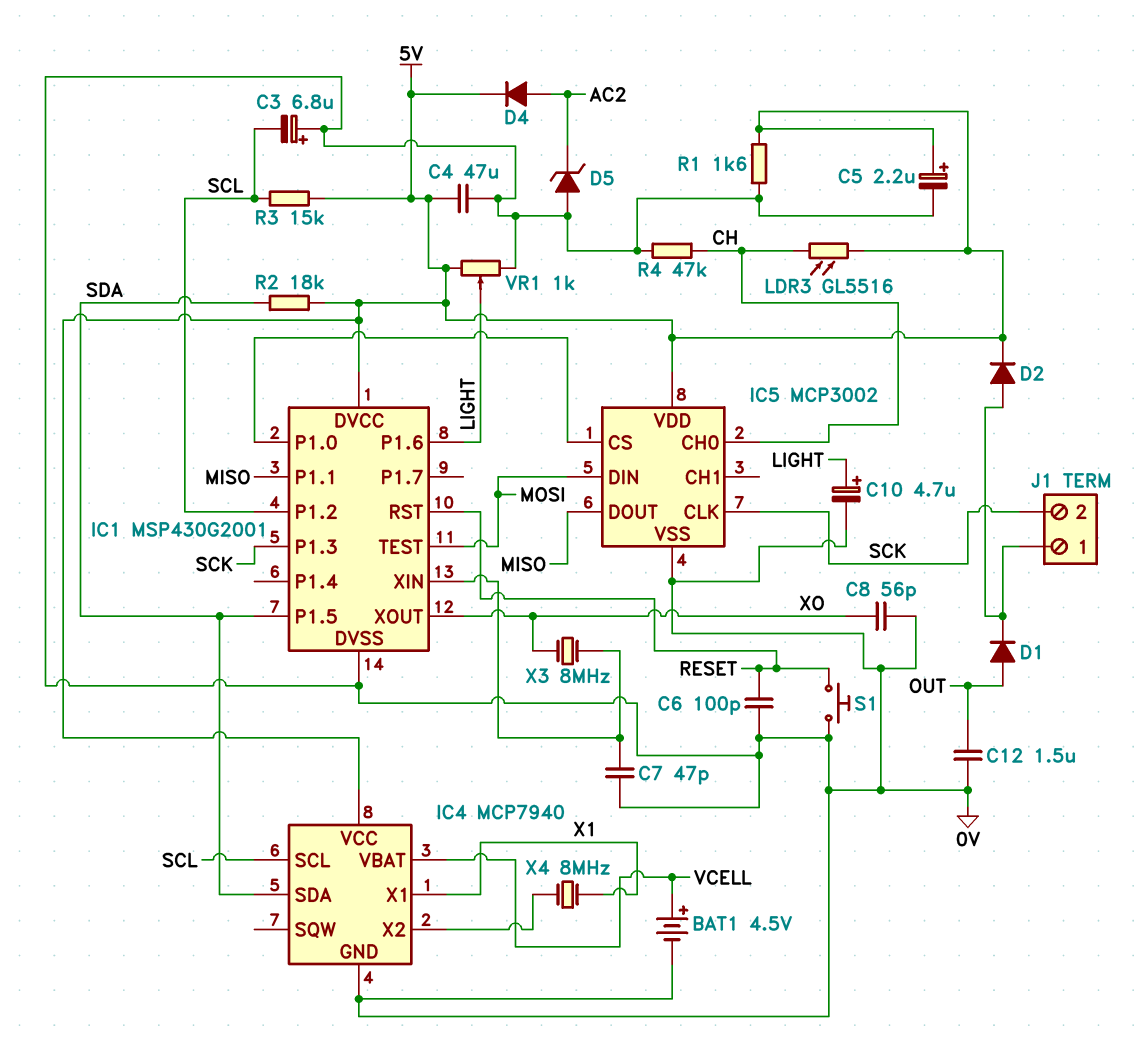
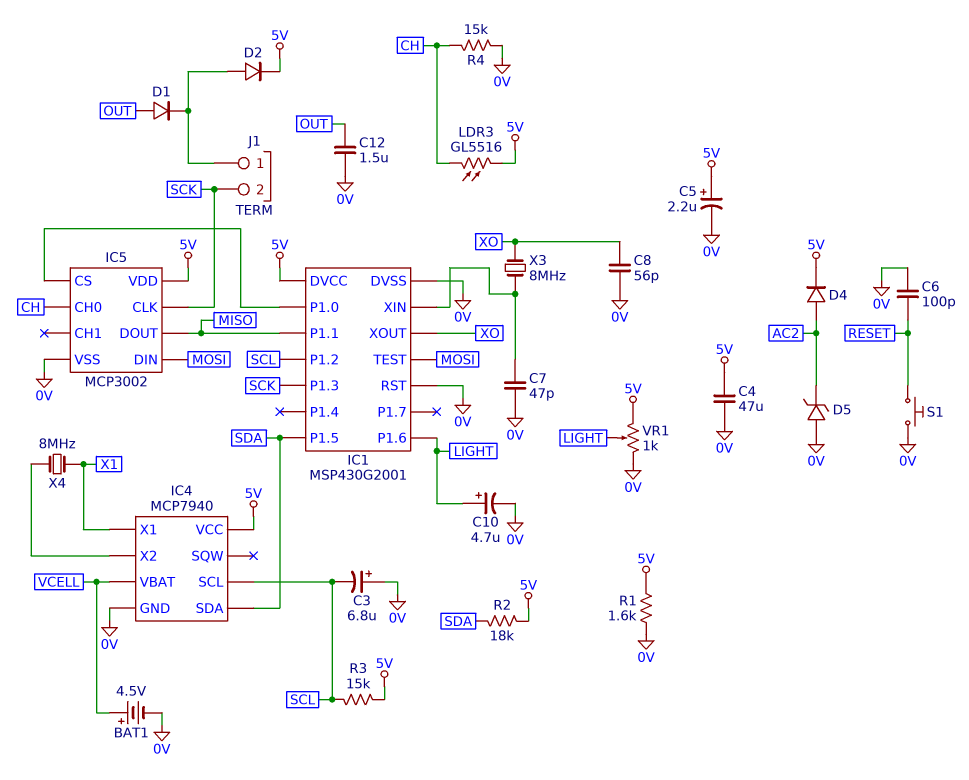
IC1 pin RST: RESET -> 0V
R4: 47k (0V, CH) -> 15k (0V, CH)

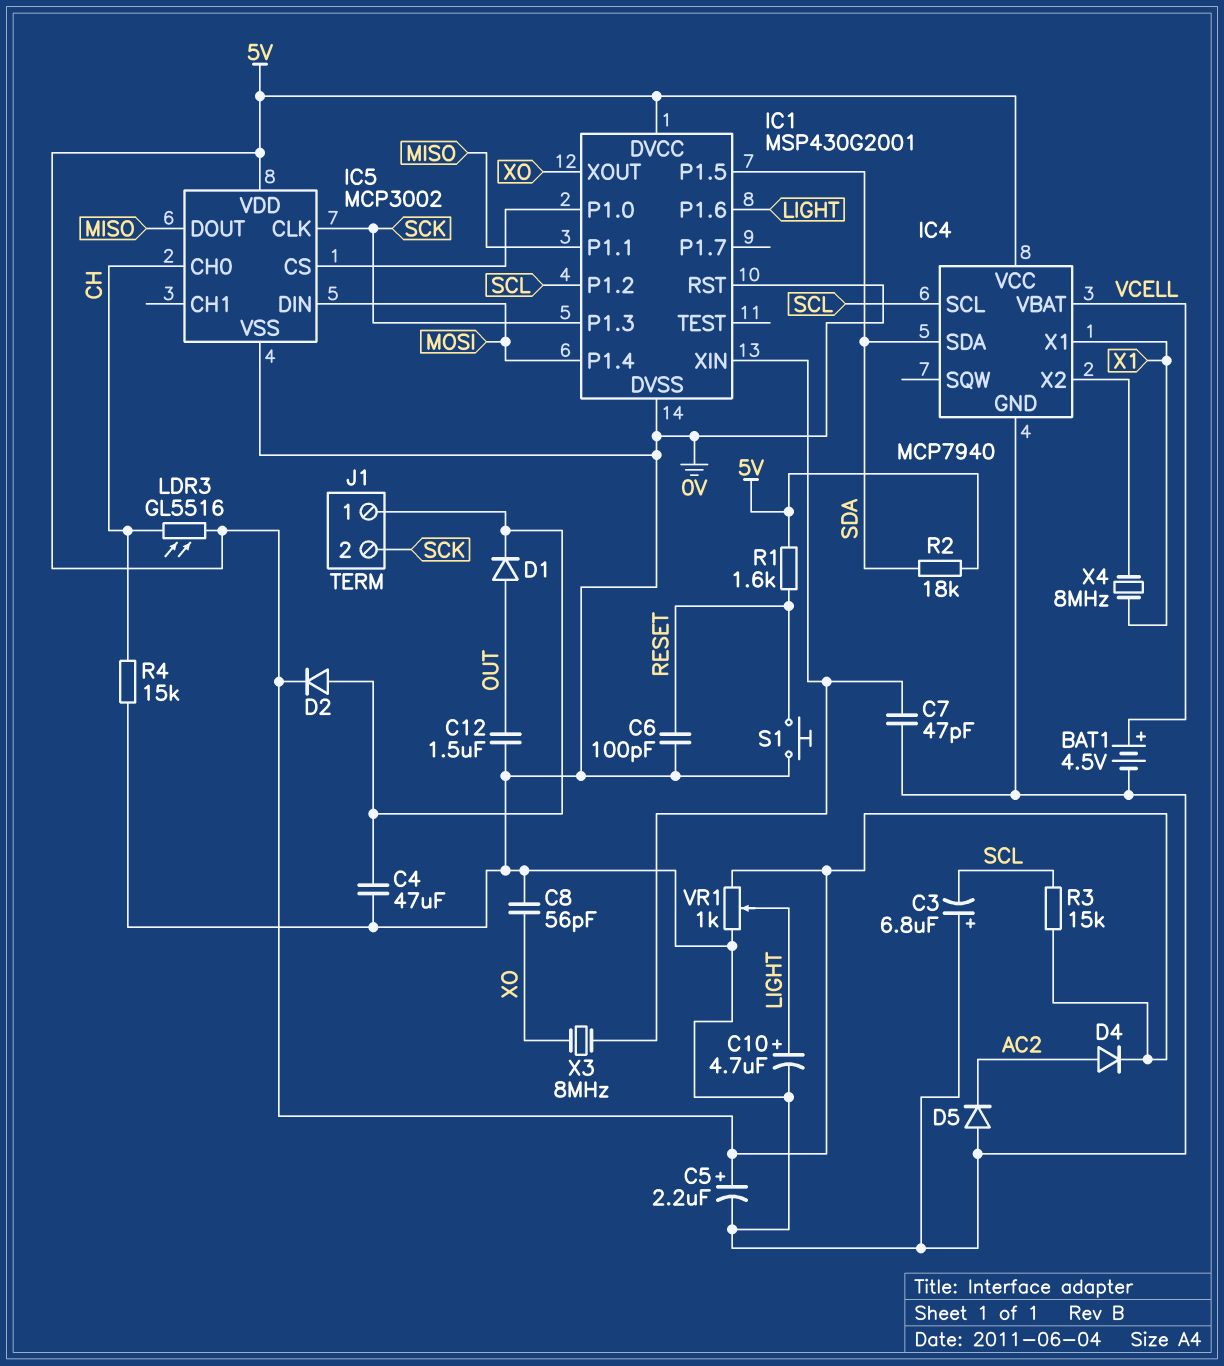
C4: 47uF (0V, 5V) -> 47uF (0V, J1/1)
D5: zener (A 0V, K AC2) -> diode (A 0V, K AC2)
IC1 pin P1.4: none -> MOSI
IC1 pin TEST: MOSI -> none
R1: 1.6k (0V, 5V) -> 1.6k (5V, RESET)

